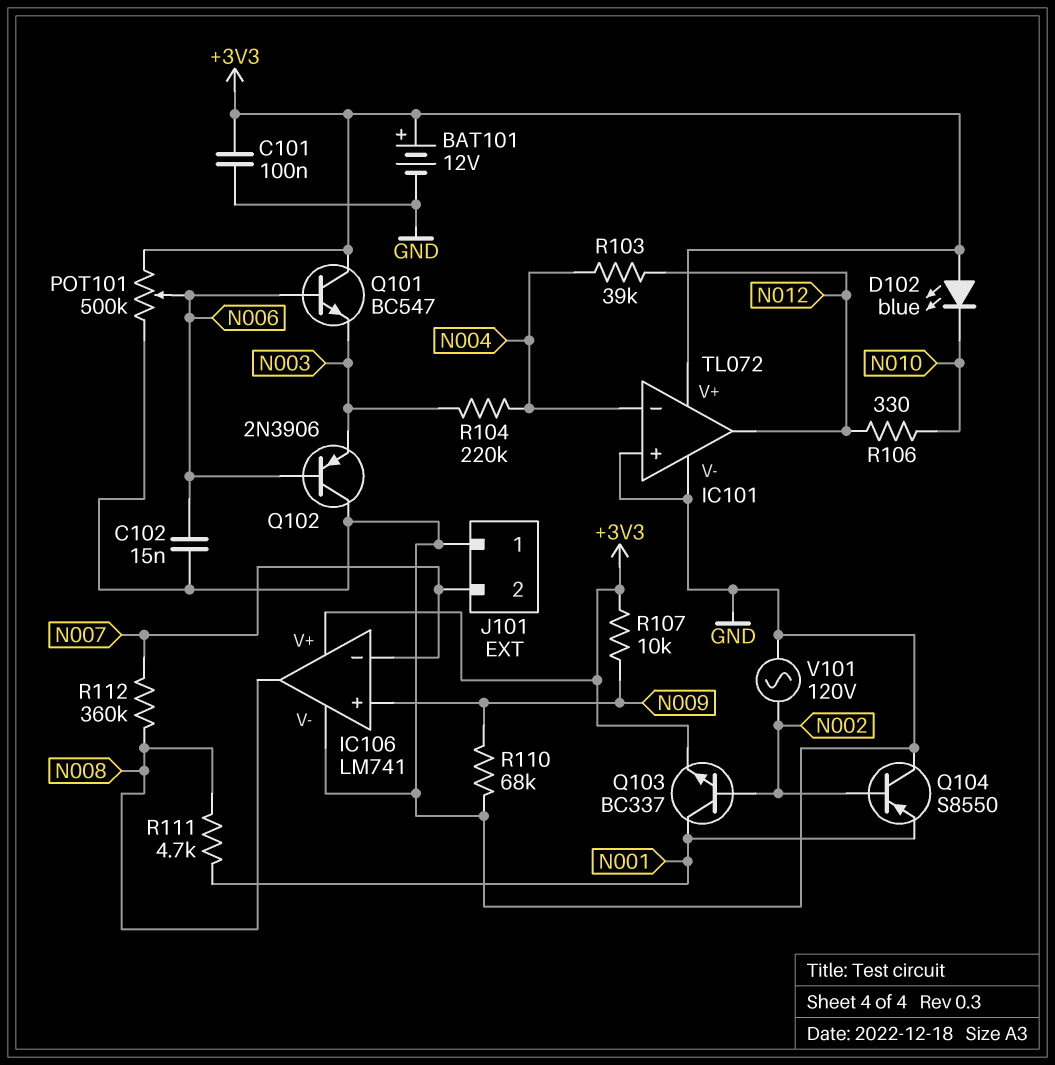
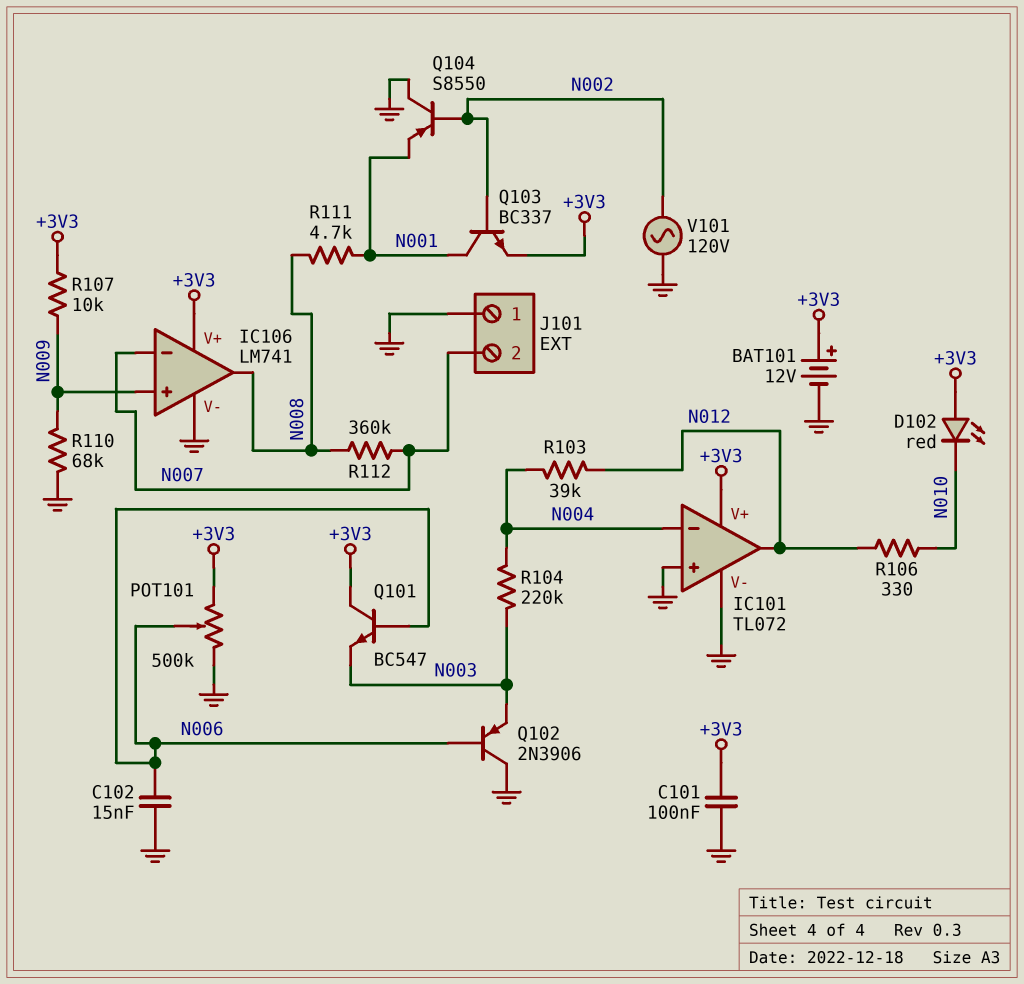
D102: LED blue (A +3V3, K N010) -> LED red (A +3V3, K N010)

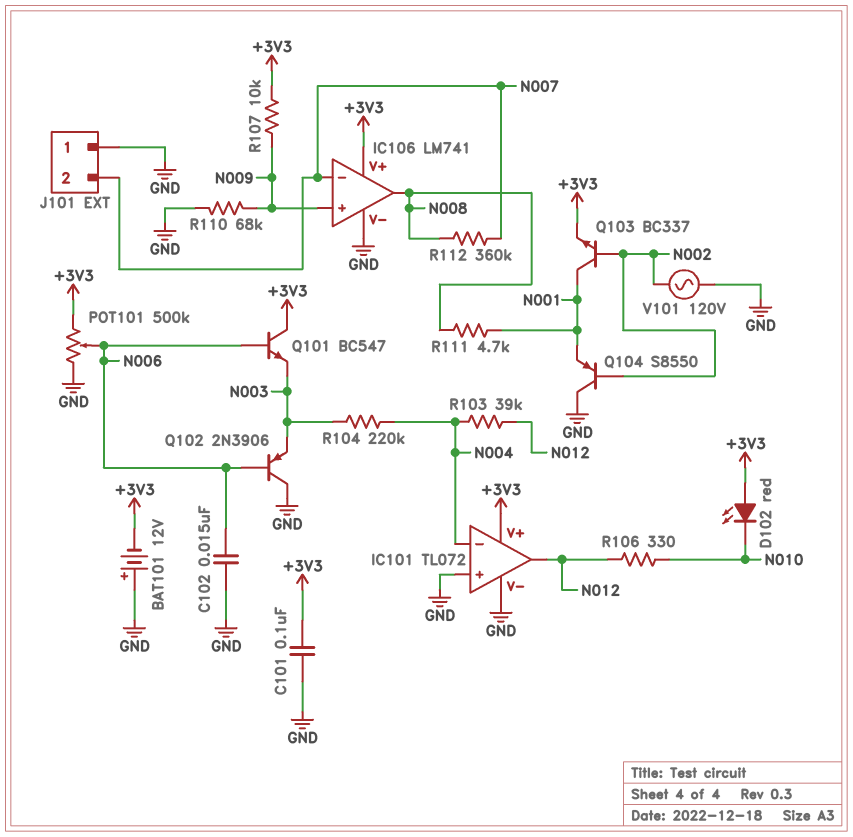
BAT101: 12V (plus +3V3, minus GND) -> 12V (plus GND, minus +3V3)

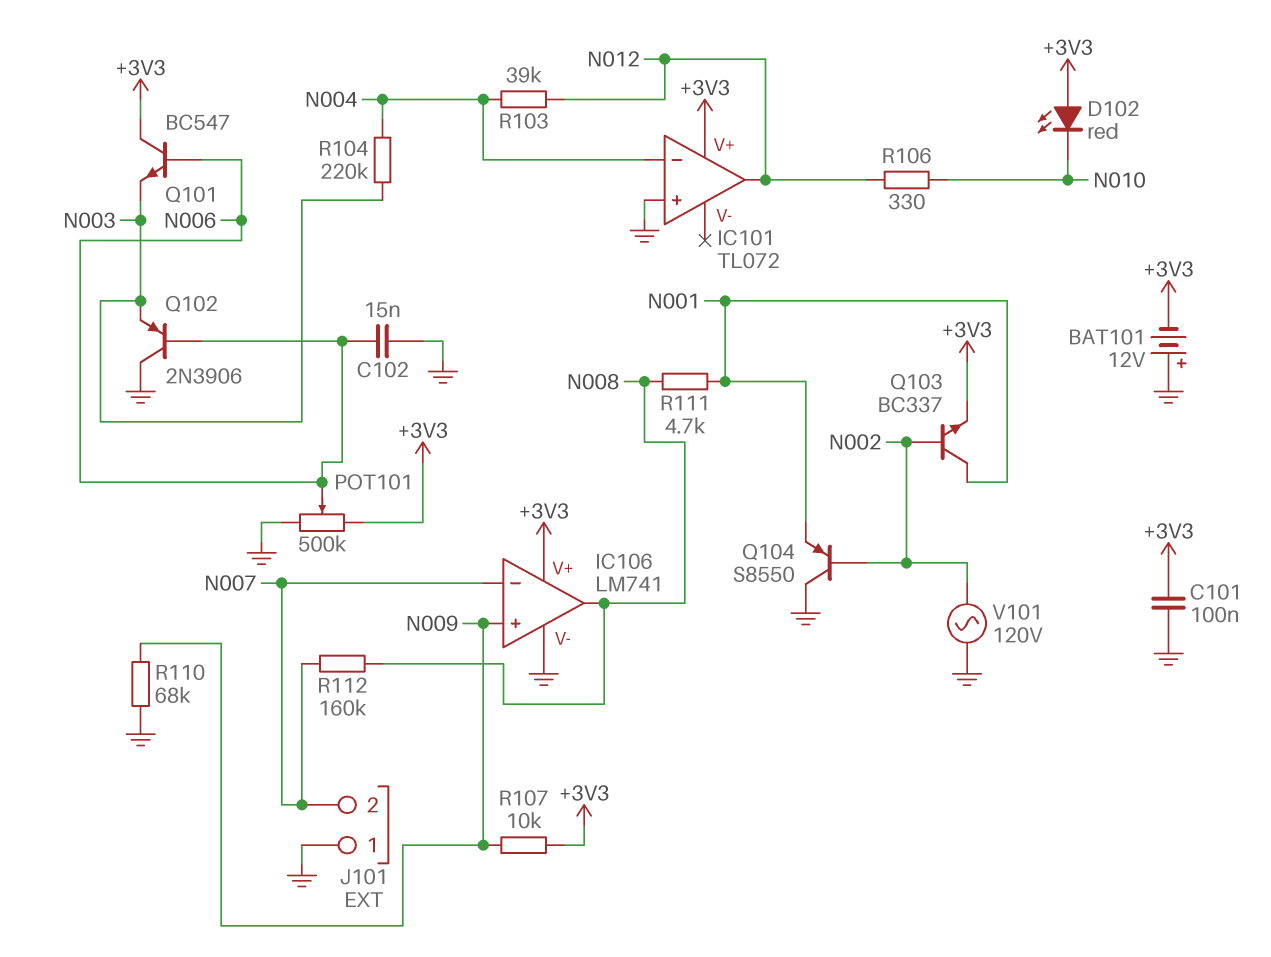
IC101 pin V-: GND -> none
R112: 360k (N007, N008) -> 160k (N007, N008)

